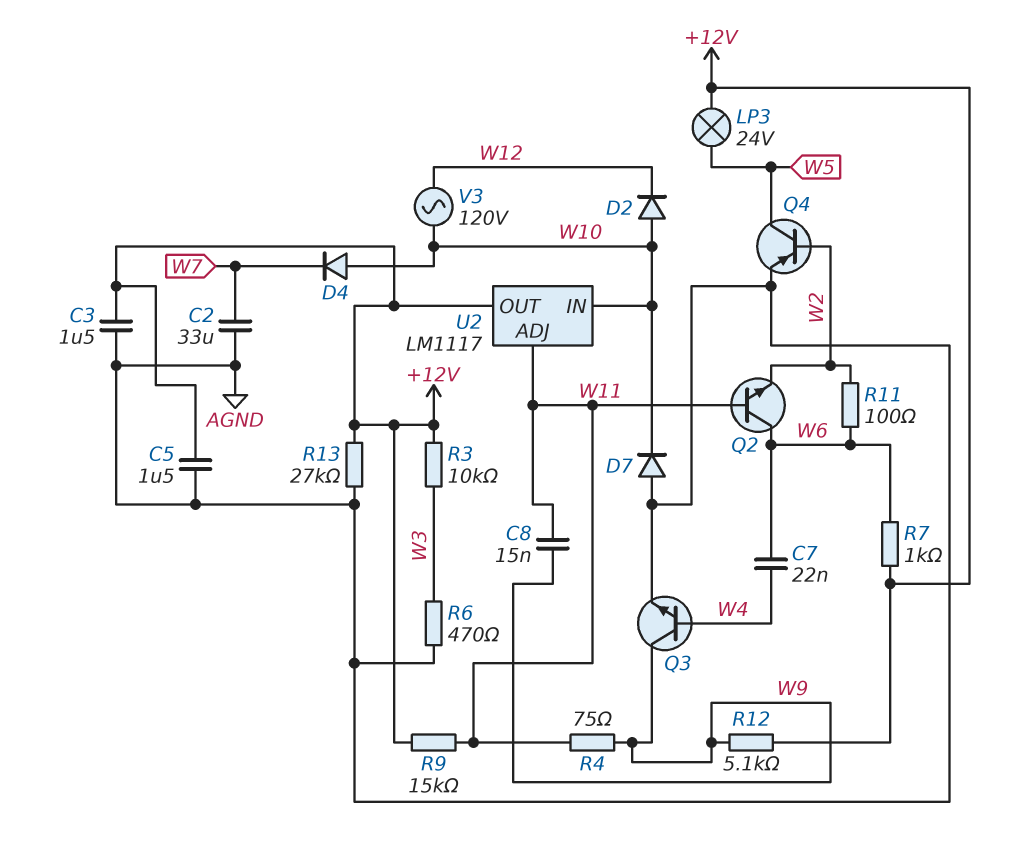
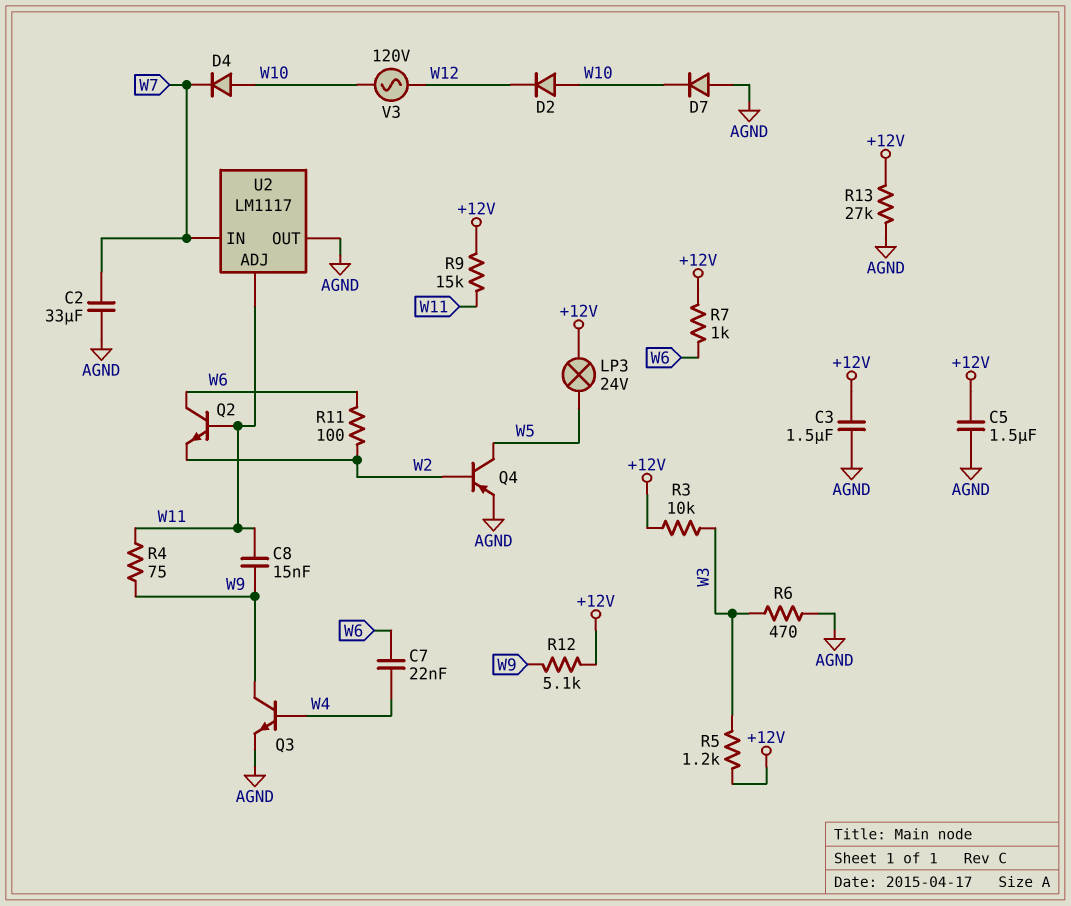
R5: none -> 1.2k (+12V, W3)
U2 pin IN: W10 -> W7
U2 pin OUT: +12V -> AGND

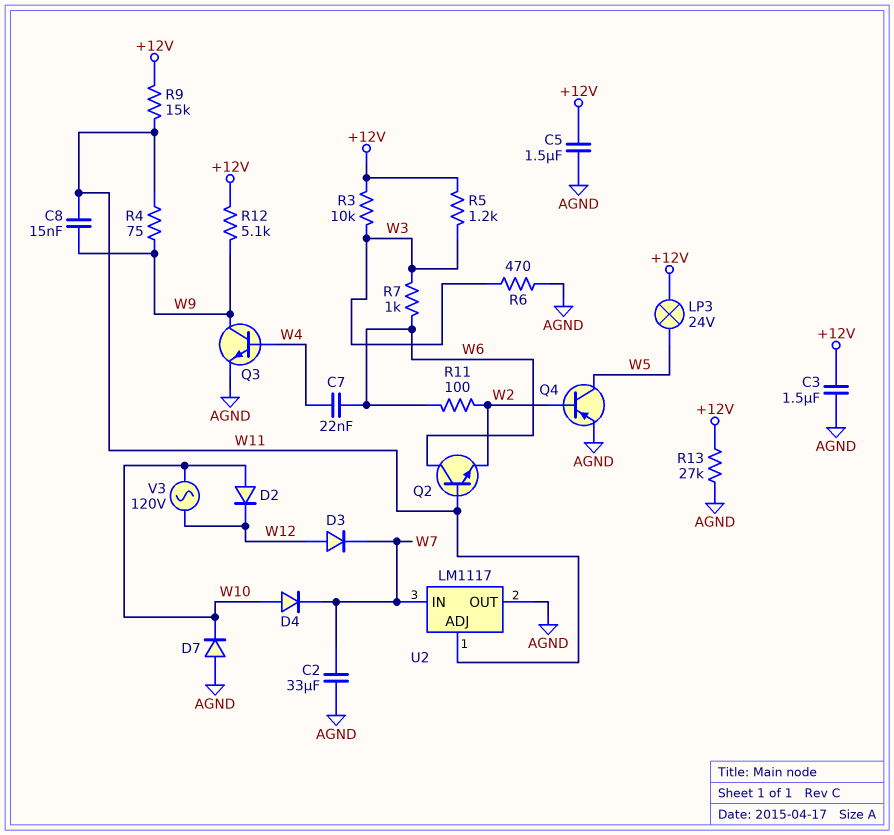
D3: none -> diode (A W12, K W7)
R7: 1k (+12V, W6) -> 1k (W3, W6)

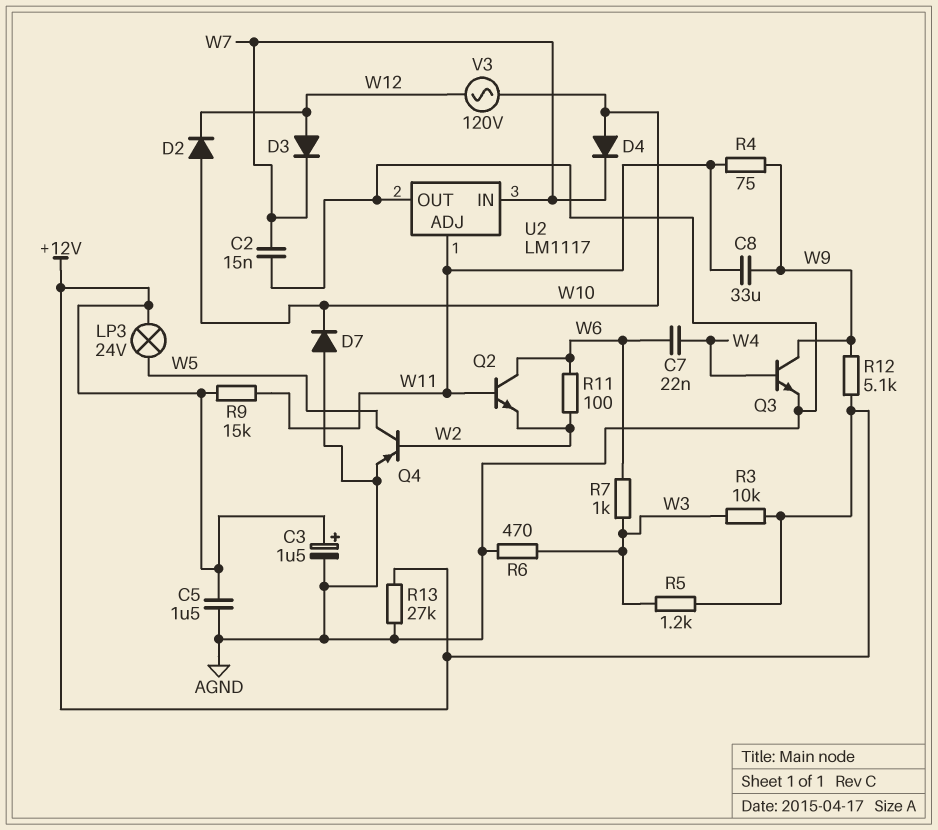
C2: 33uF (AGND, W7) -> 15nF (AGND, W7)
C3: 1.5uF (+12V, AGND) -> 1.5uF (plus +12V, minus AGND)
C8: 15nF (W9, W11) -> 33uF (W9, W11)

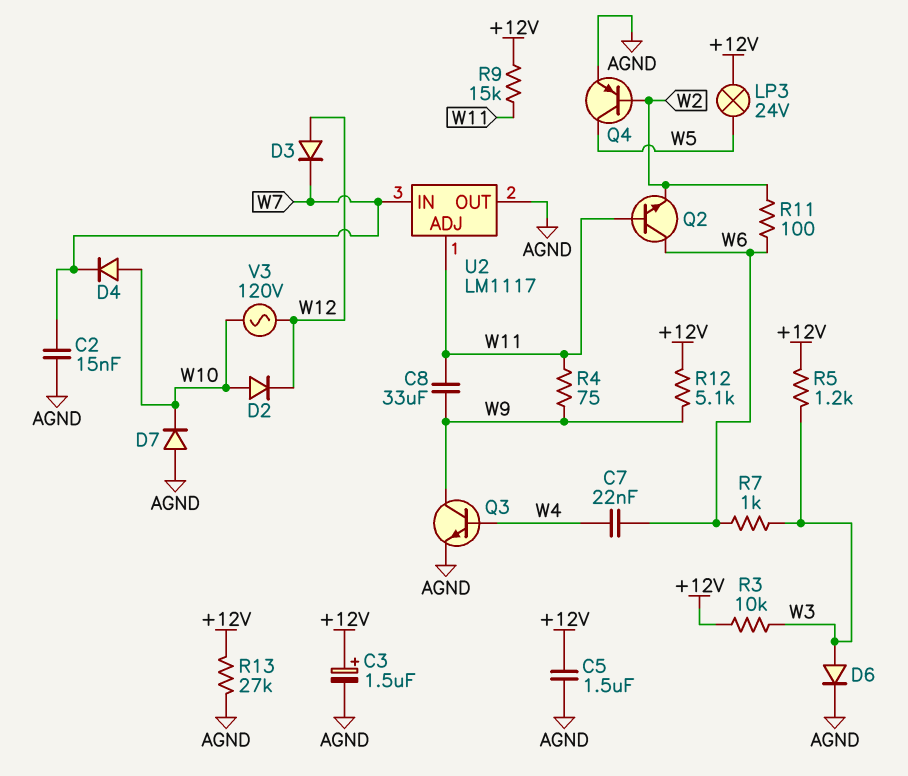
D6: none -> diode (A W3, K AGND)
R6: 470 (AGND, W3) -> none

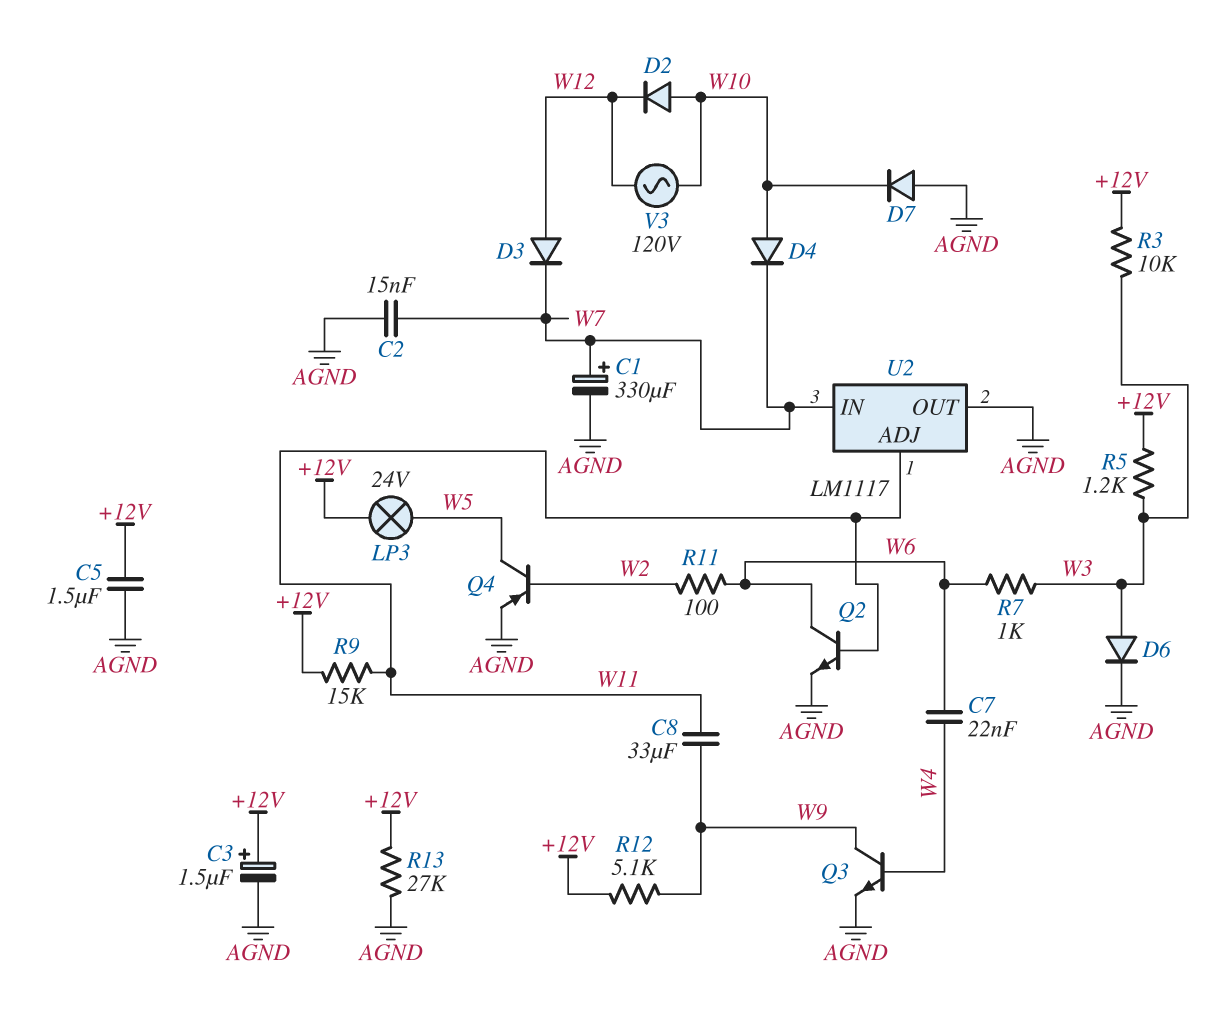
C1: none -> 330uF (plus W7, minus AGND)
Q2: NPN (B W11, C W6, E W2) -> NPN (B W11, C W6, E AGND)
R4: 75 (W9, W11) -> none

